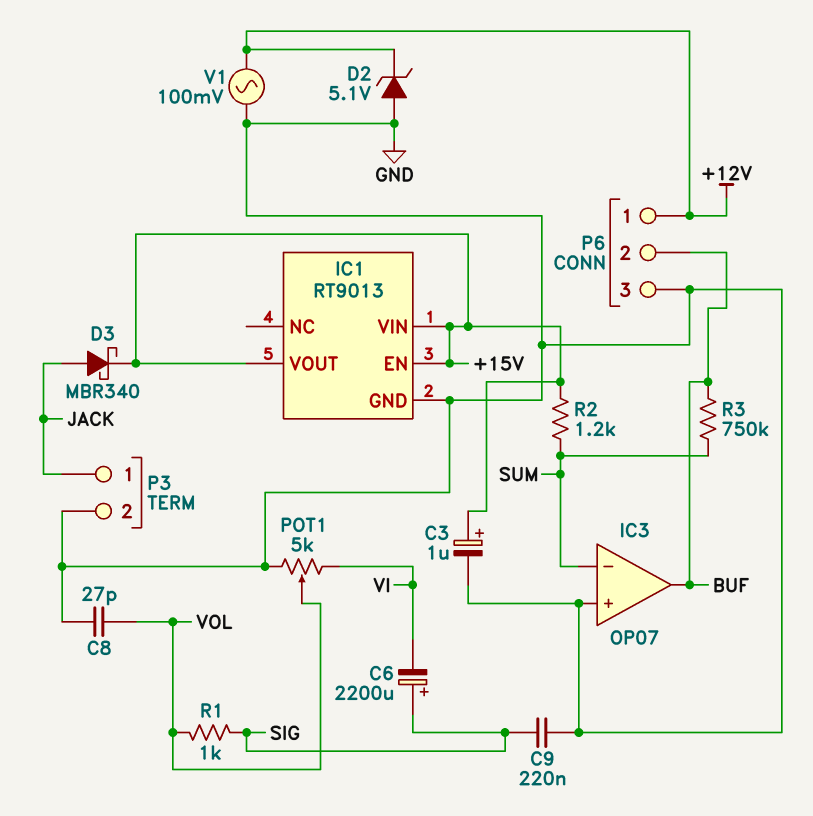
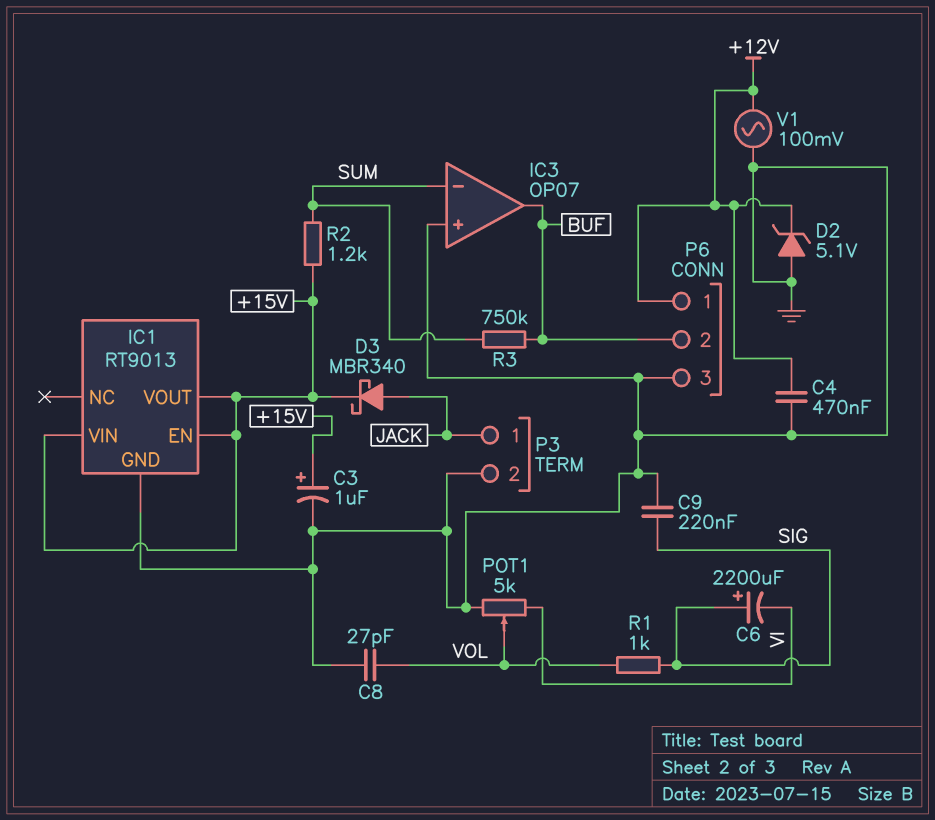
C4: none -> 470nF (+12V, GND)

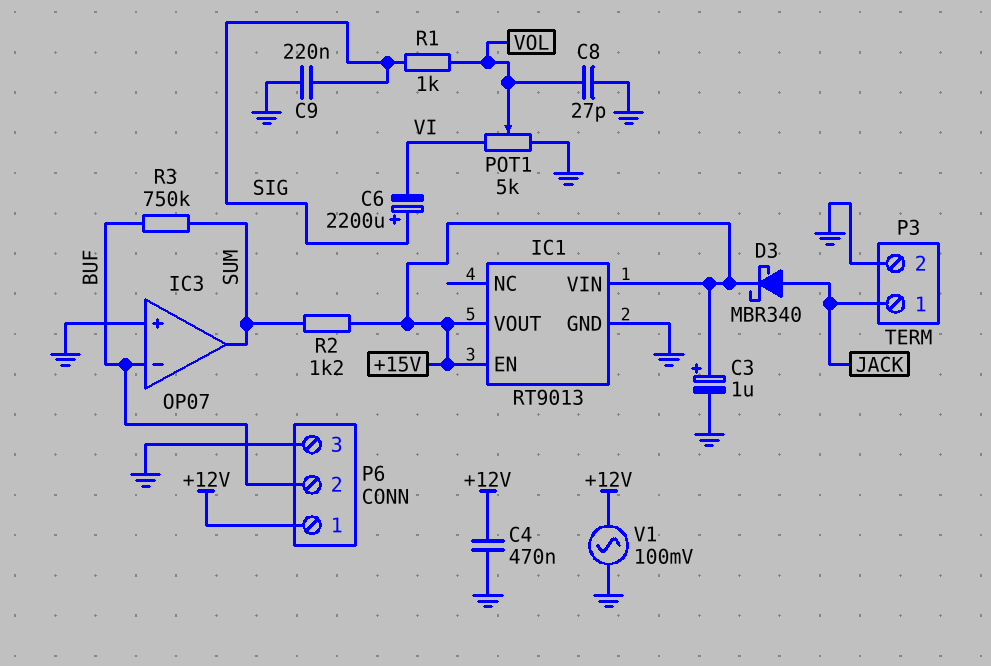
D2: zener 5.1V (A GND, K +12V) -> none
IC3 pin in-: SUM -> BUF
IC3 pin out: BUF -> SUM

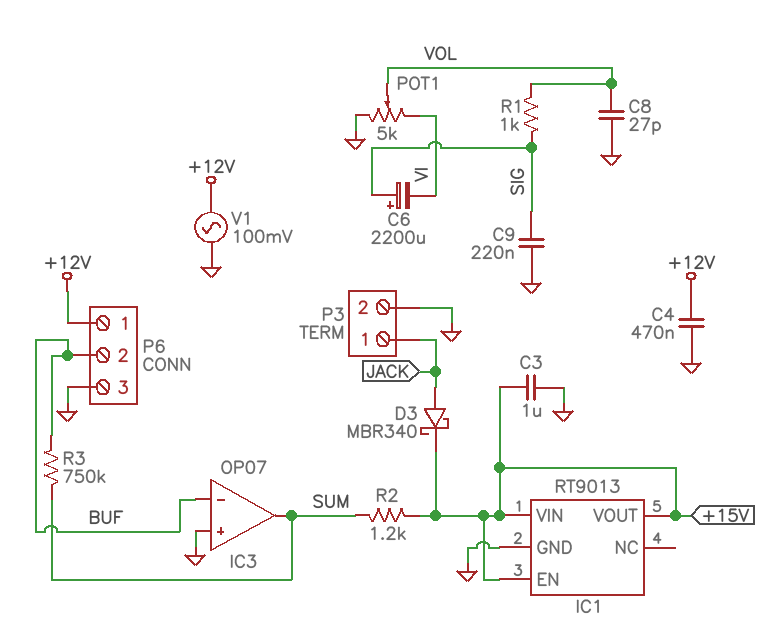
C3: 1uF (plus +15V, minus GND) -> 1uF (+15V, GND)

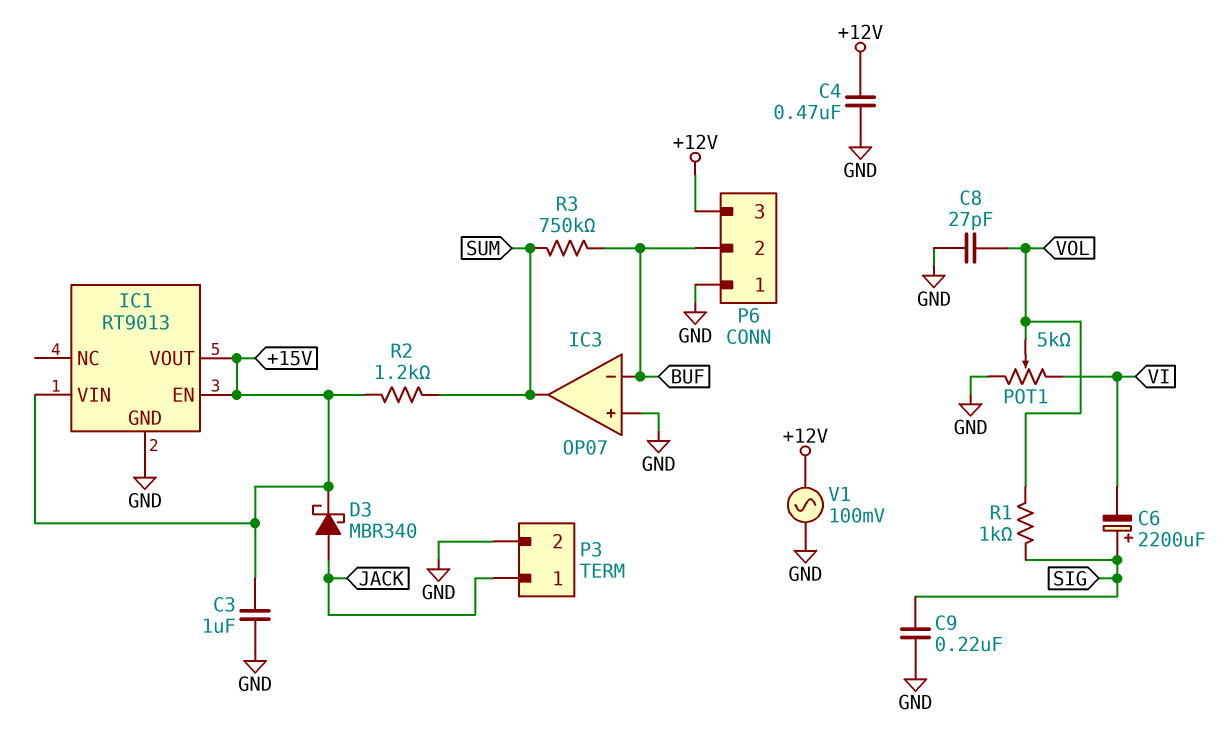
P6 pin 1: +12V -> GND
P6 pin 3: GND -> +12V

